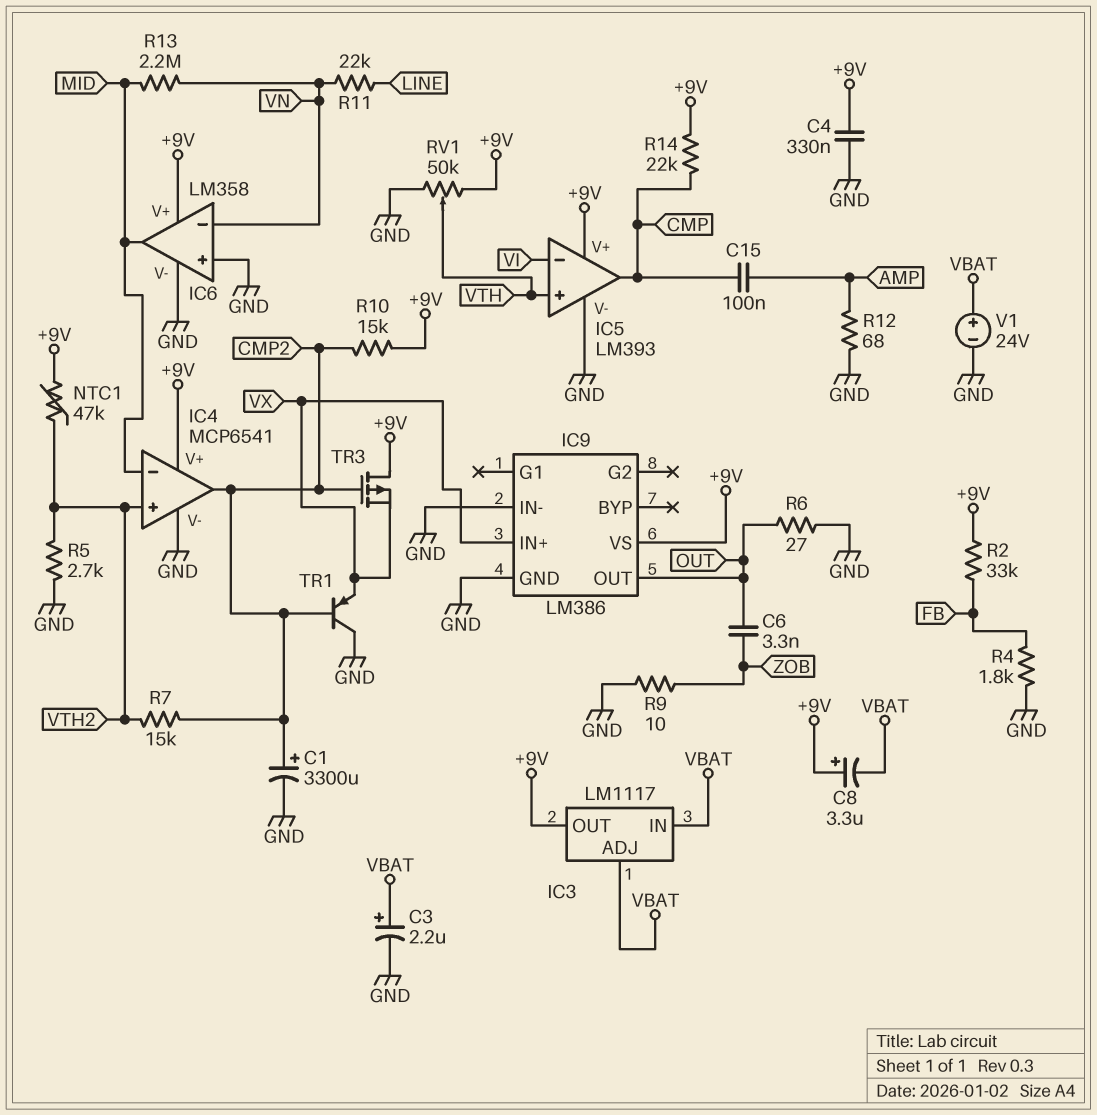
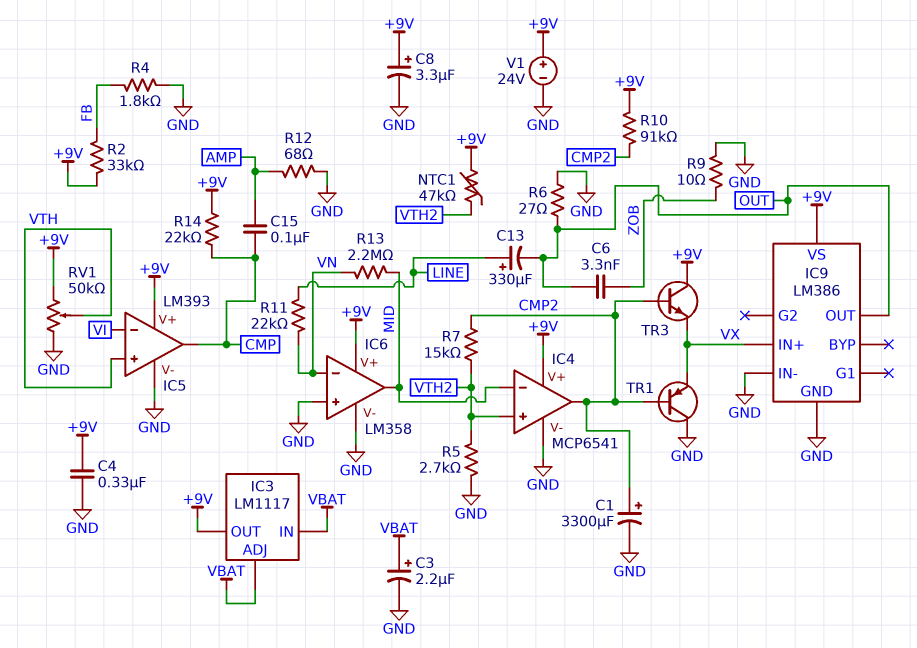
C8: 3.3uF (plus +9V, minus VBAT) -> 3.3uF (plus +9V, minus GND)
C13: none -> 330uF (plus LINE, minus OUT)
R10: 15k (+9V, CMP2) -> 91k (+9V, CMP2)
TR3: PMOS (G CMP2, D +9V, S VX) -> NPN (B CMP2, C +9V, E VX)
V1: 24V (plus VBAT, minus GND) -> 24V (plus +9V, minus GND)

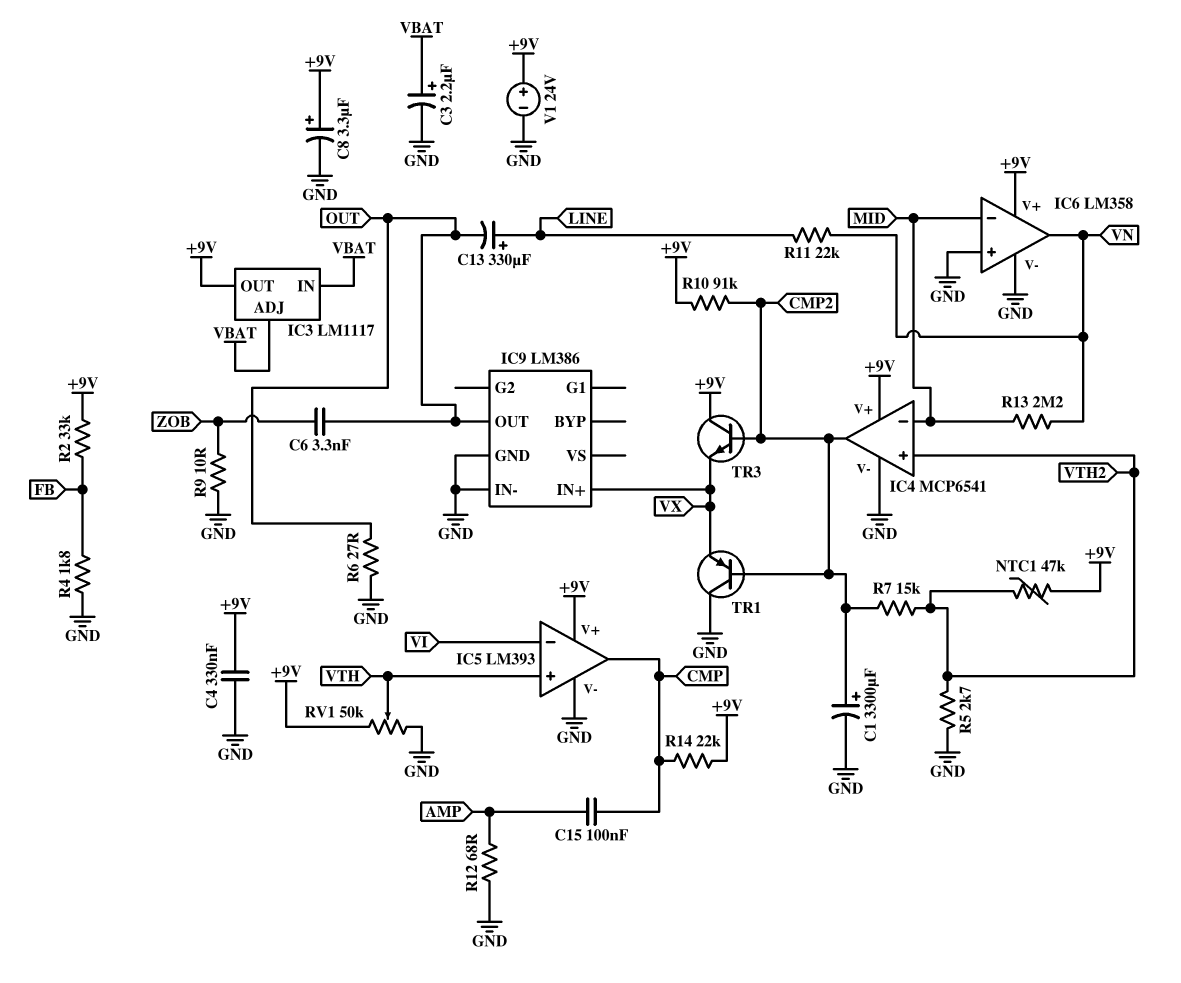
IC6 pin in-: VN -> MID
IC6 pin out: MID -> VN
IC9 pin VS: +9V -> none

